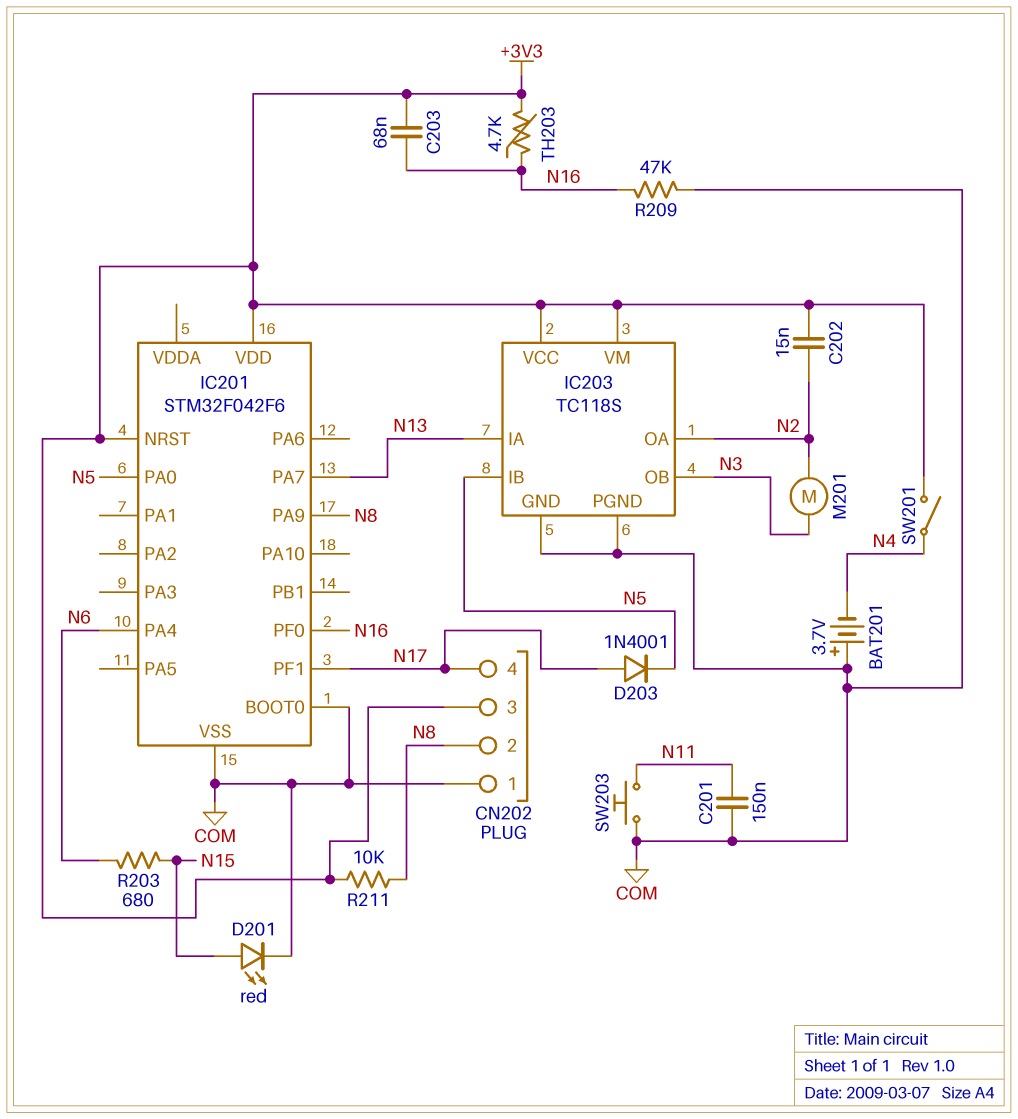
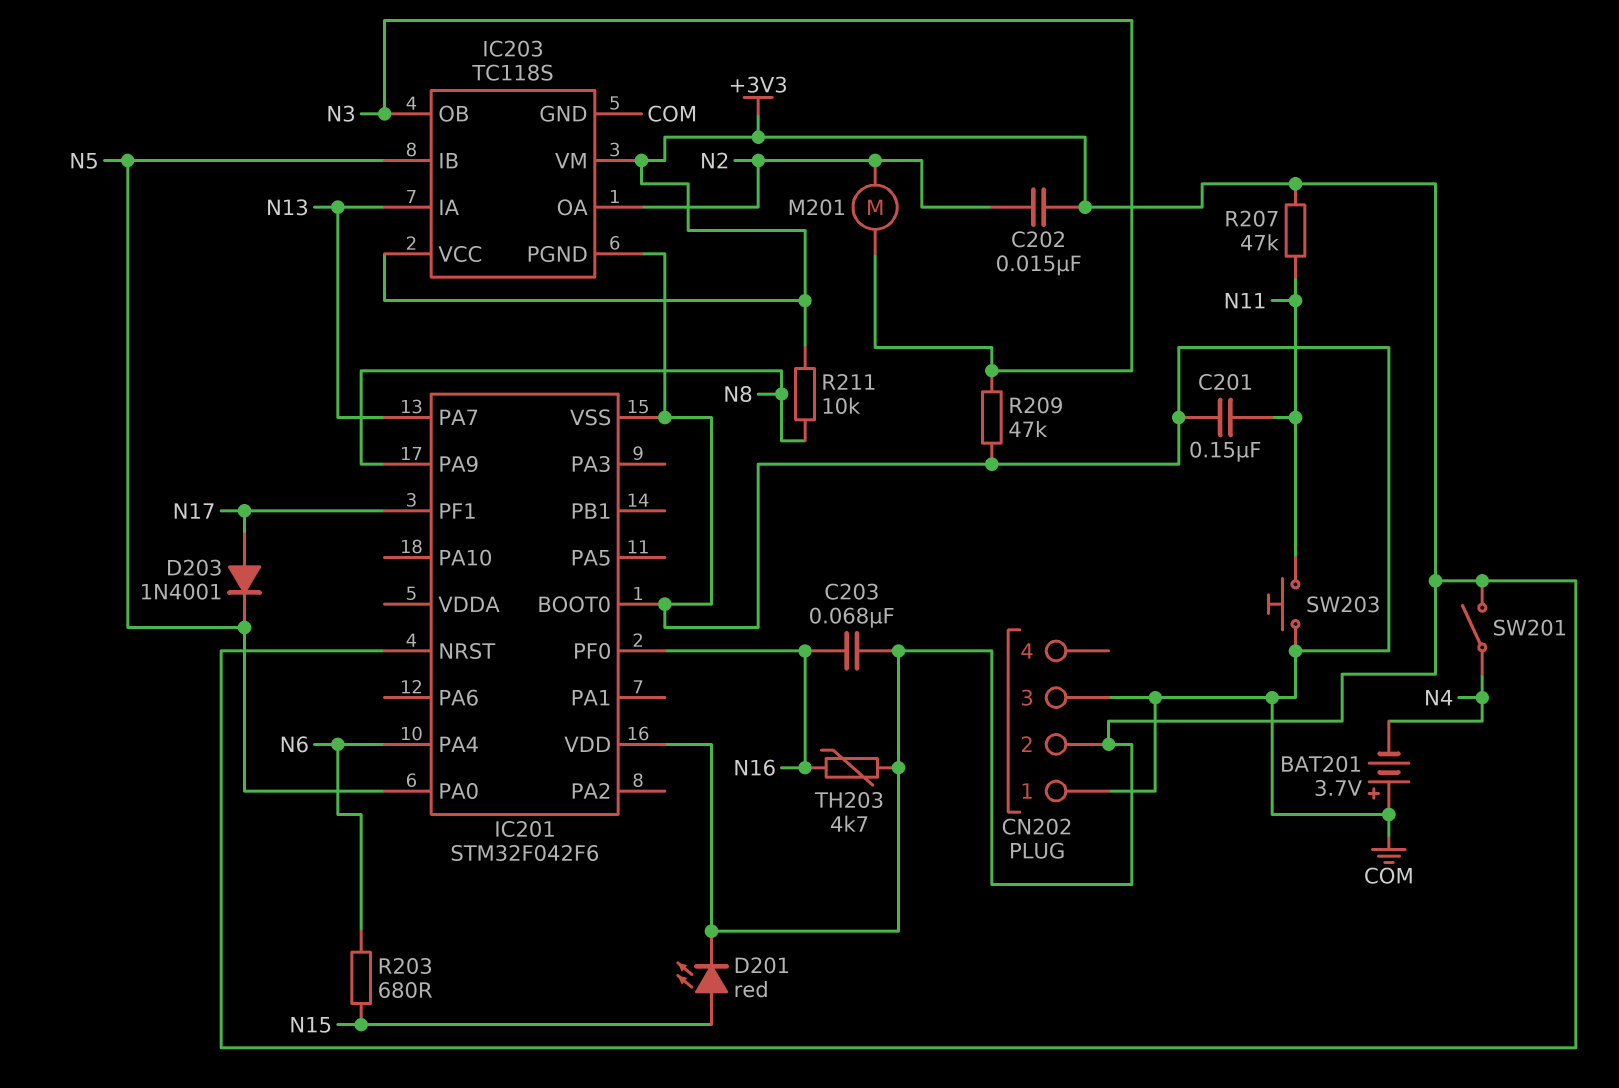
CN202 pin 2: N8 -> +3V3
CN202 pin 3: +3V3 -> COM
CN202 pin 4: N17 -> none
D201: LED red (A N15, K COM) -> LED red (A N15, K +3V3)
R207: none -> 47k (+3V3, N11)
R209: 47k (COM, N16) -> 47k (COM, N3)

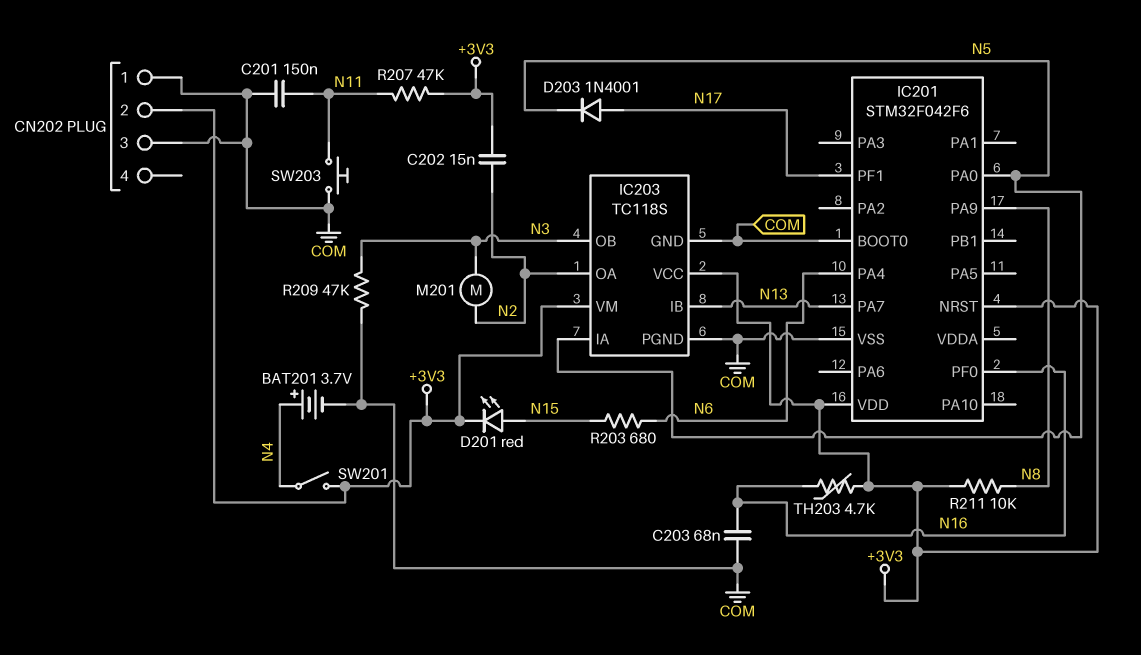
BAT201: 3.7V (plus COM, minus N4) -> 3.7V (plus N4, minus COM)
C203: 68nF (+3V3, N16) -> 68nF (COM, N16)
IC203 pin IA: N13 -> N5
IC203 pin IB: N5 -> N13

